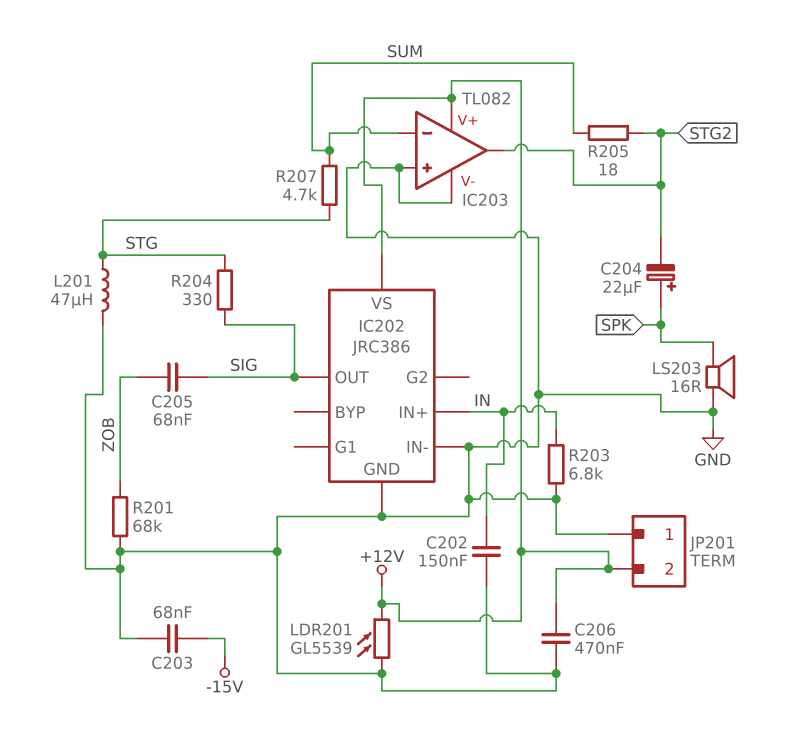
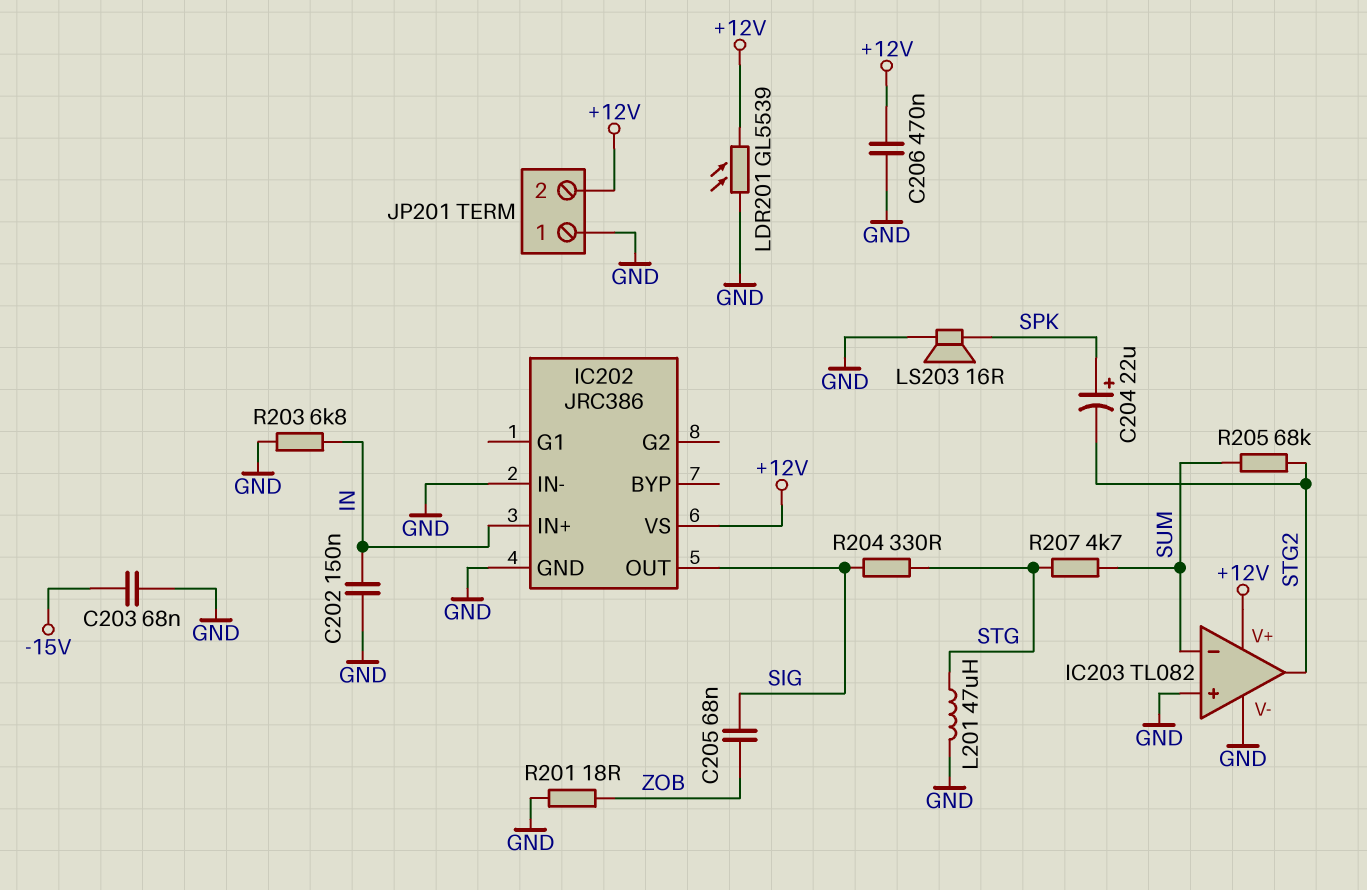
R201: 68k (GND, ZOB) -> 18 (GND, ZOB)
R205: 18 (STG2, SUM) -> 68k (STG2, SUM)

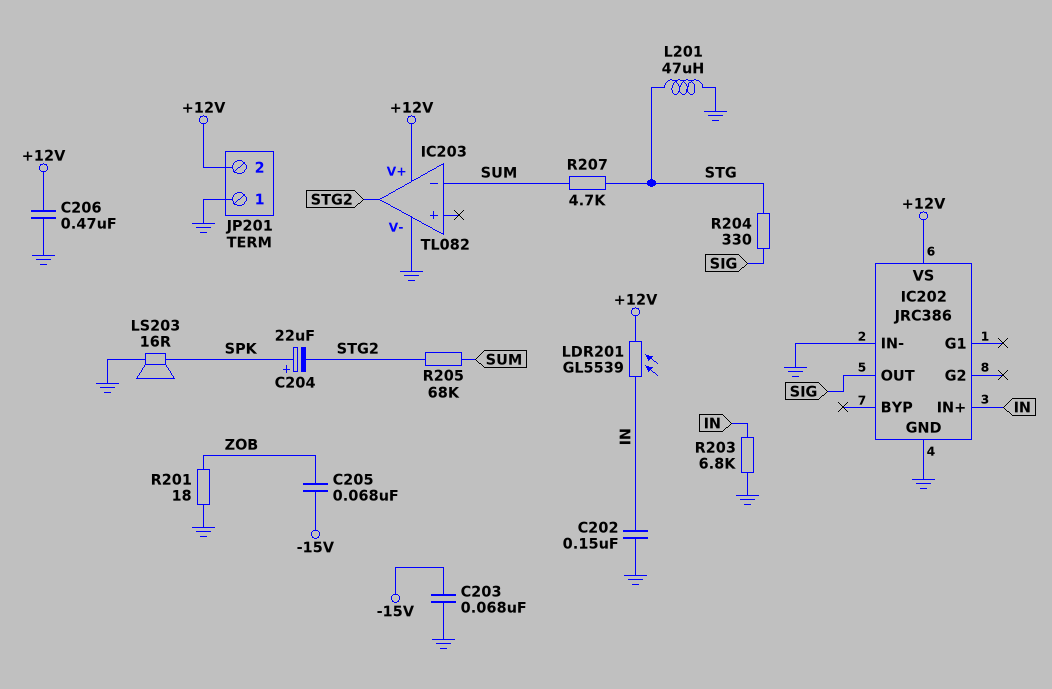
C205: 68nF (SIG, ZOB) -> 68nF (-15V, ZOB)
IC203 pin in+: GND -> none
LDR201: GL5539 (+12V, GND) -> GL5539 (+12V, IN)

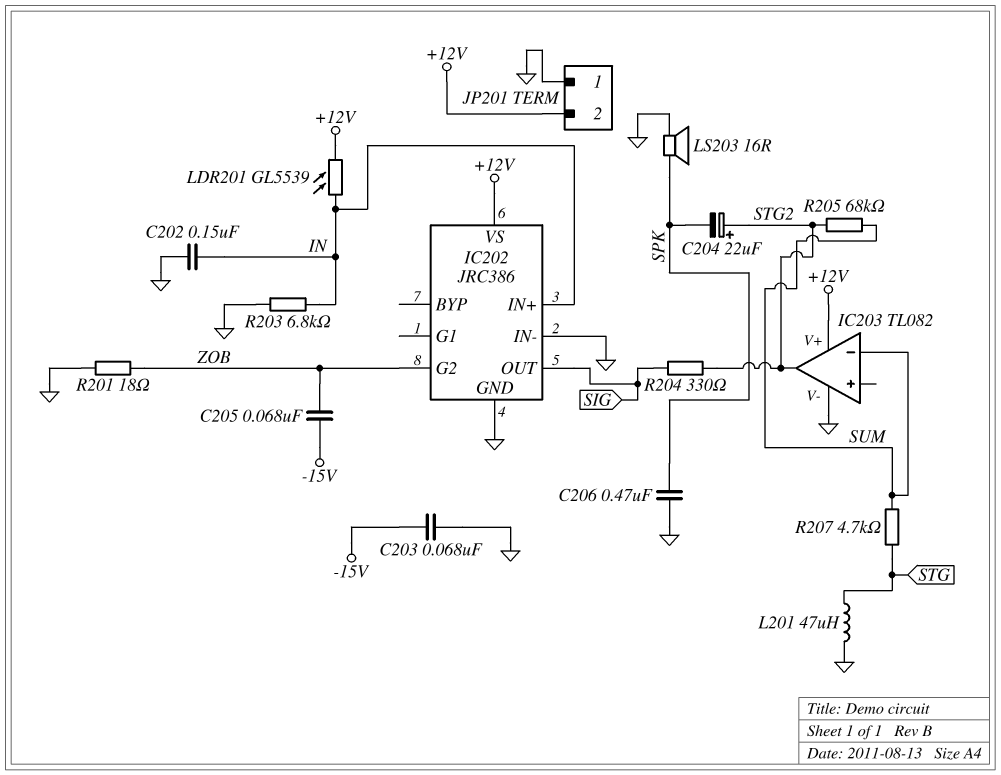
C204: 22uF (plus SPK, minus STG2) -> 22uF (plus STG2, minus SPK)
C206: 470nF (+12V, GND) -> 470nF (GND, SPK)
IC202 pin G2: none -> ZOB
R204: 330 (SIG, STG) -> 330 (SIG, STG2)

